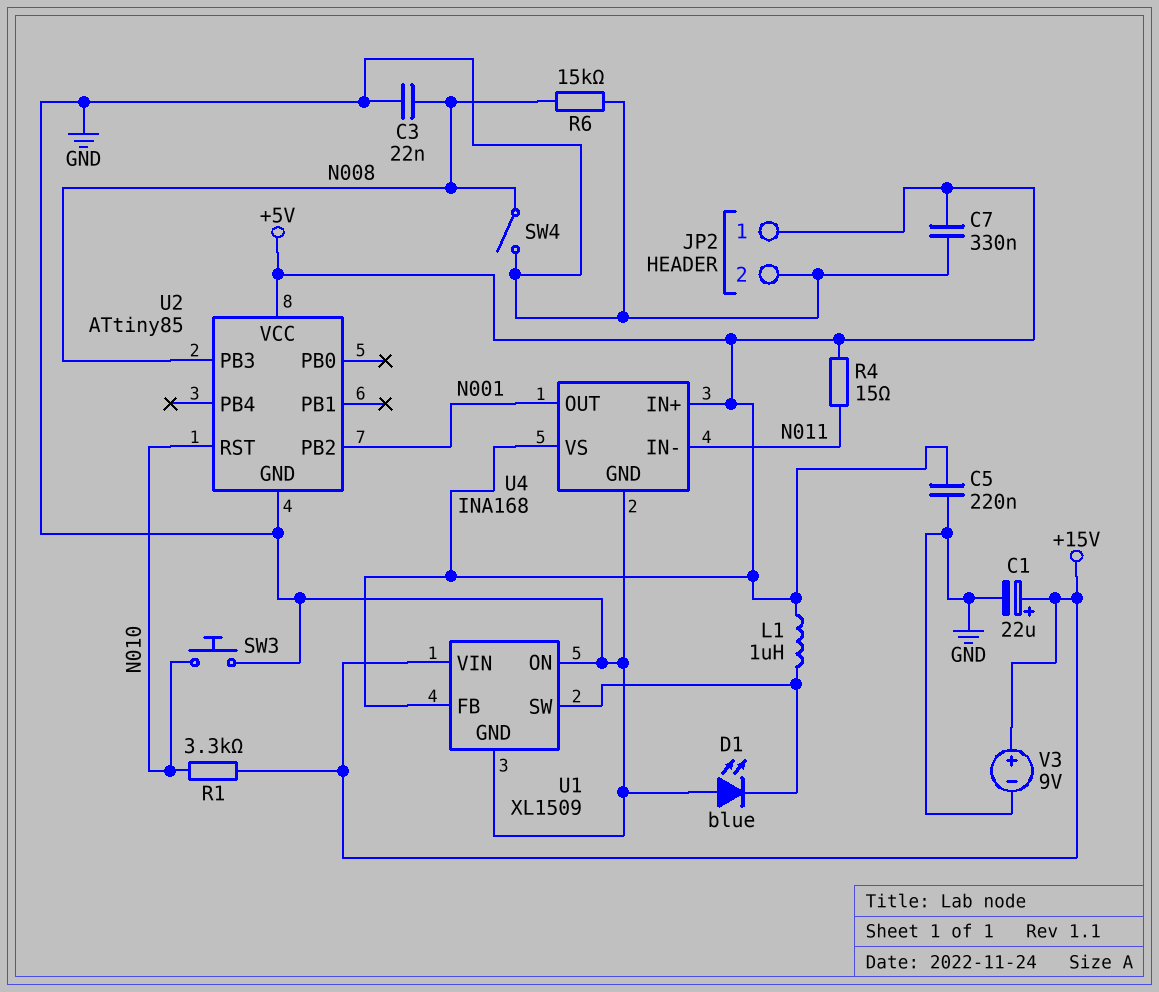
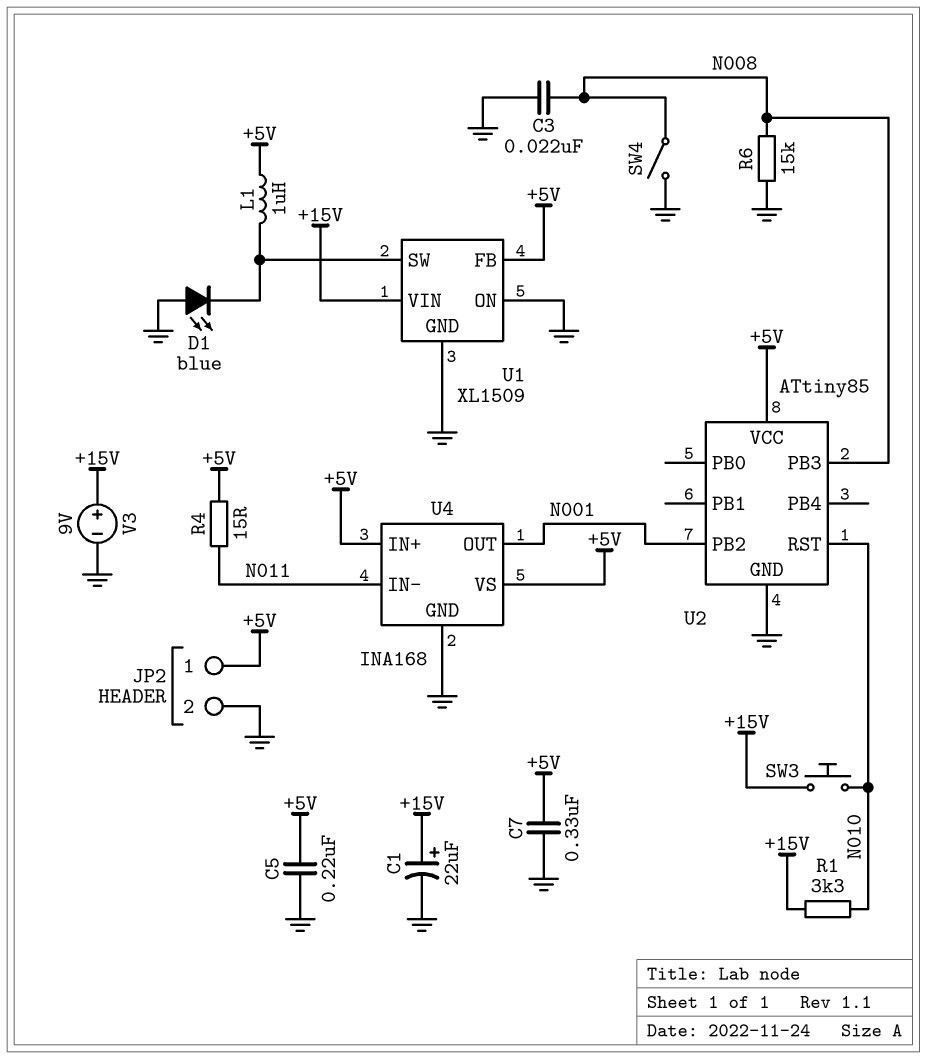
SW3: button (GND, N010) -> button (+15V, N010)

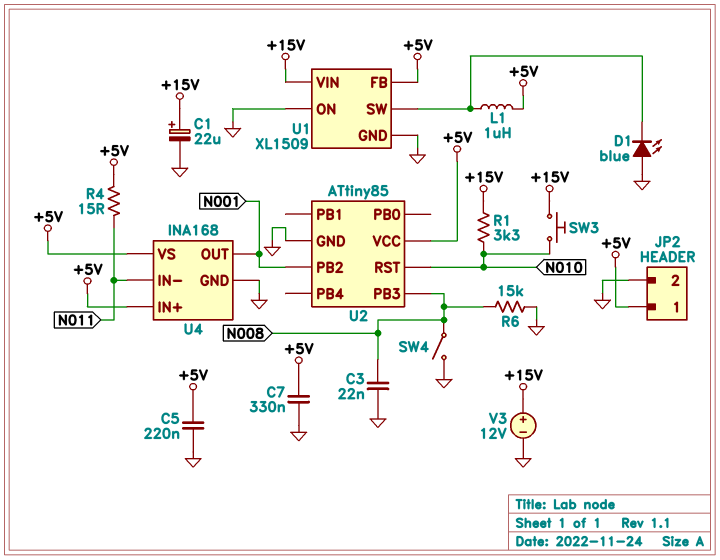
V3: 9V (plus +15V, minus GND) -> 12V (plus +15V, minus GND)

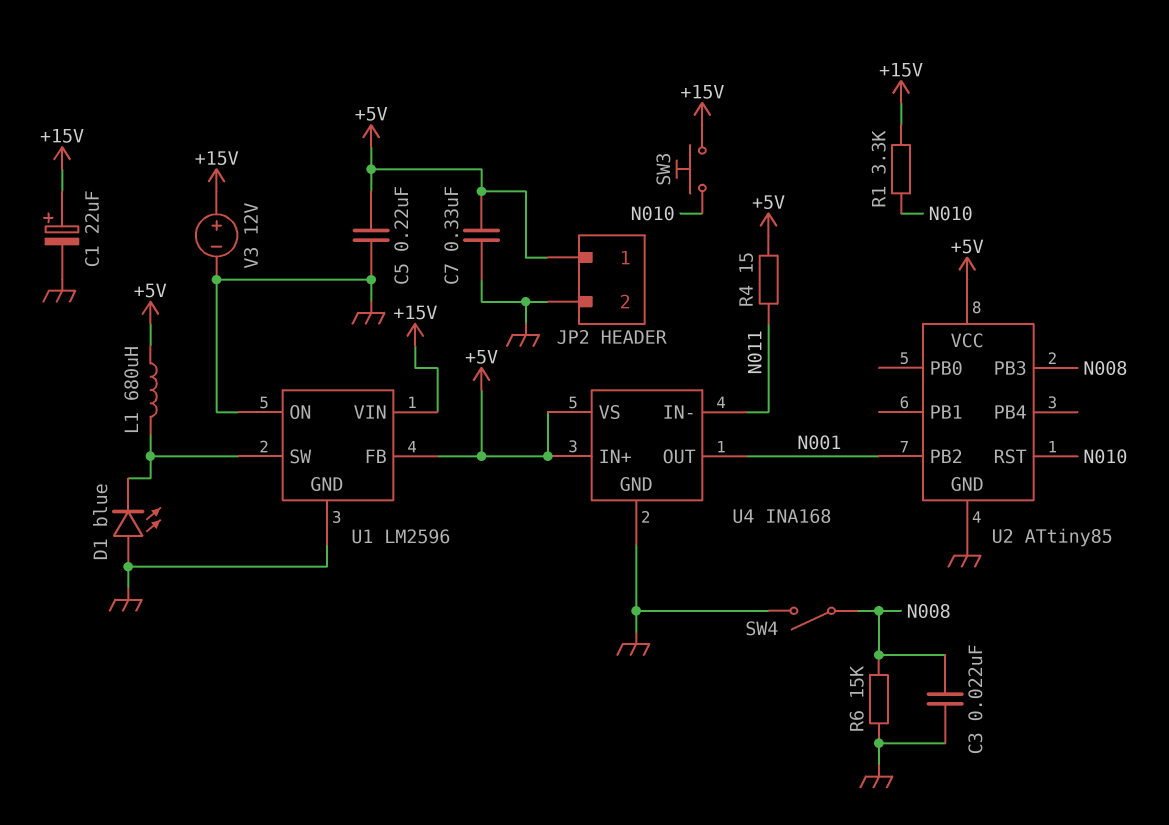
L1: 1uH (+5V, U1/SW) -> 680uH (+5V, U1/SW)
U1: XL1509 -> LM2596

